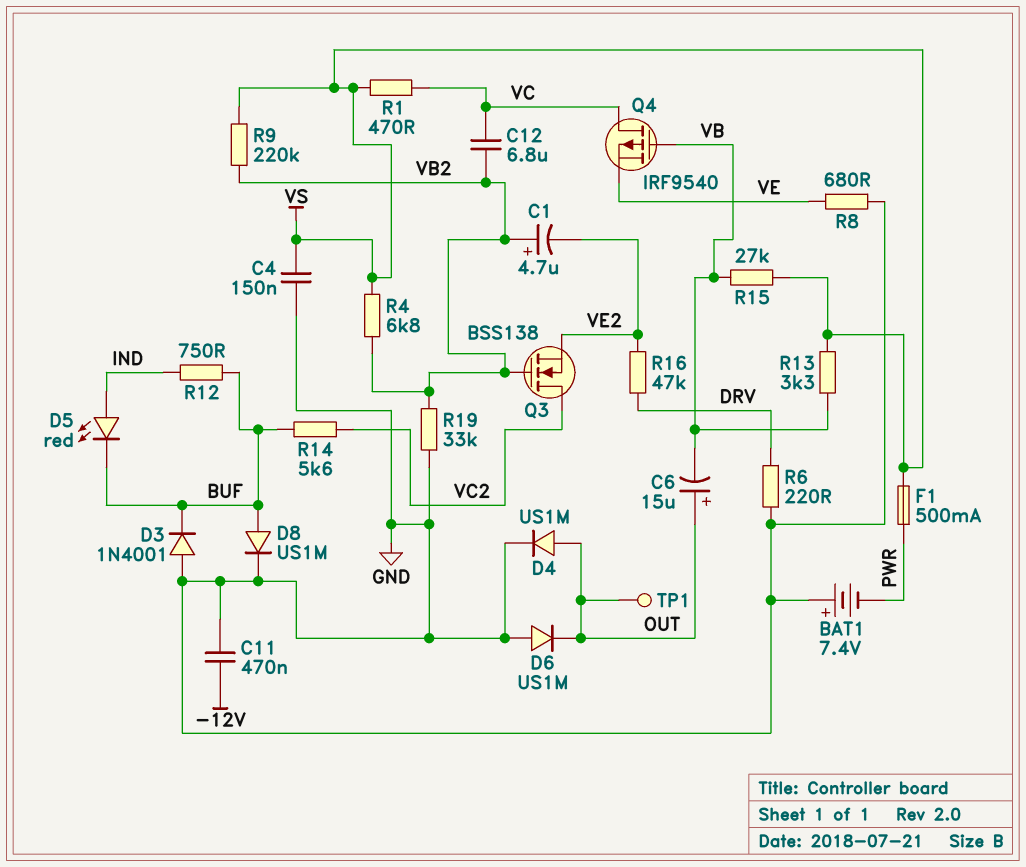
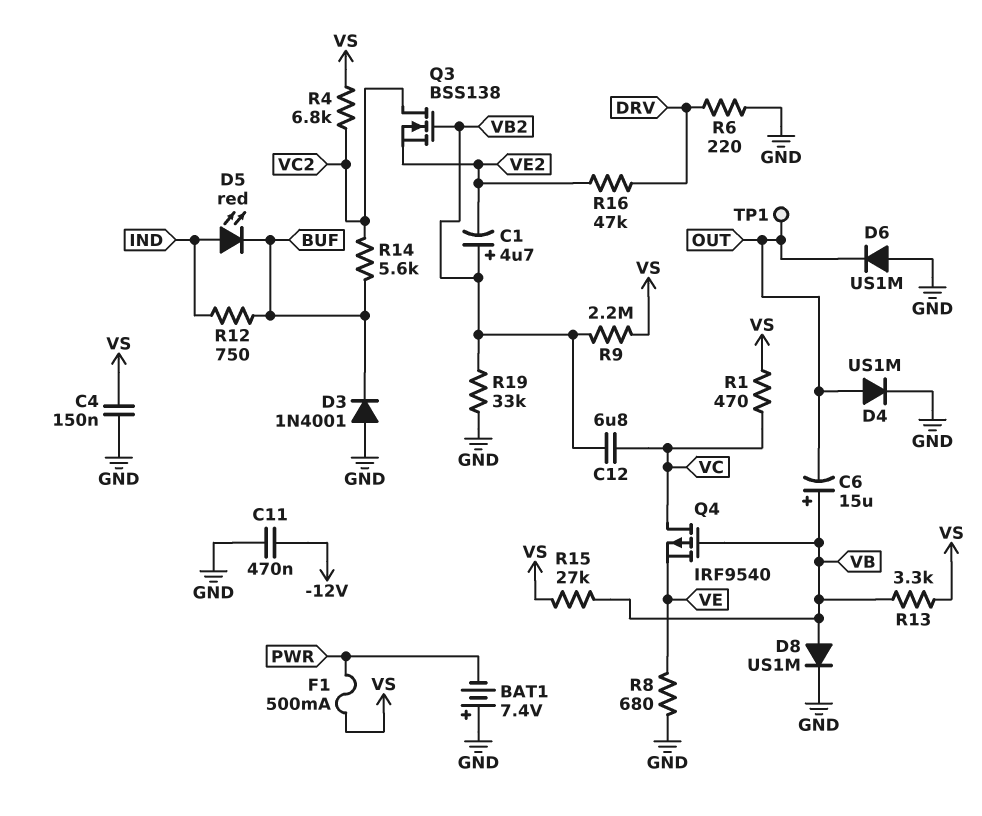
C6: 15uF (plus OUT, minus VB) -> 15uF (plus VB, minus OUT)
D8: diode US1M (A BUF, K GND) -> diode US1M (A VB, K GND)
R4: 6.8k (VB2, VS) -> 6.8k (VC2, VS)
R9: 220k (VB2, VS) -> 2.2M (VB2, VS)

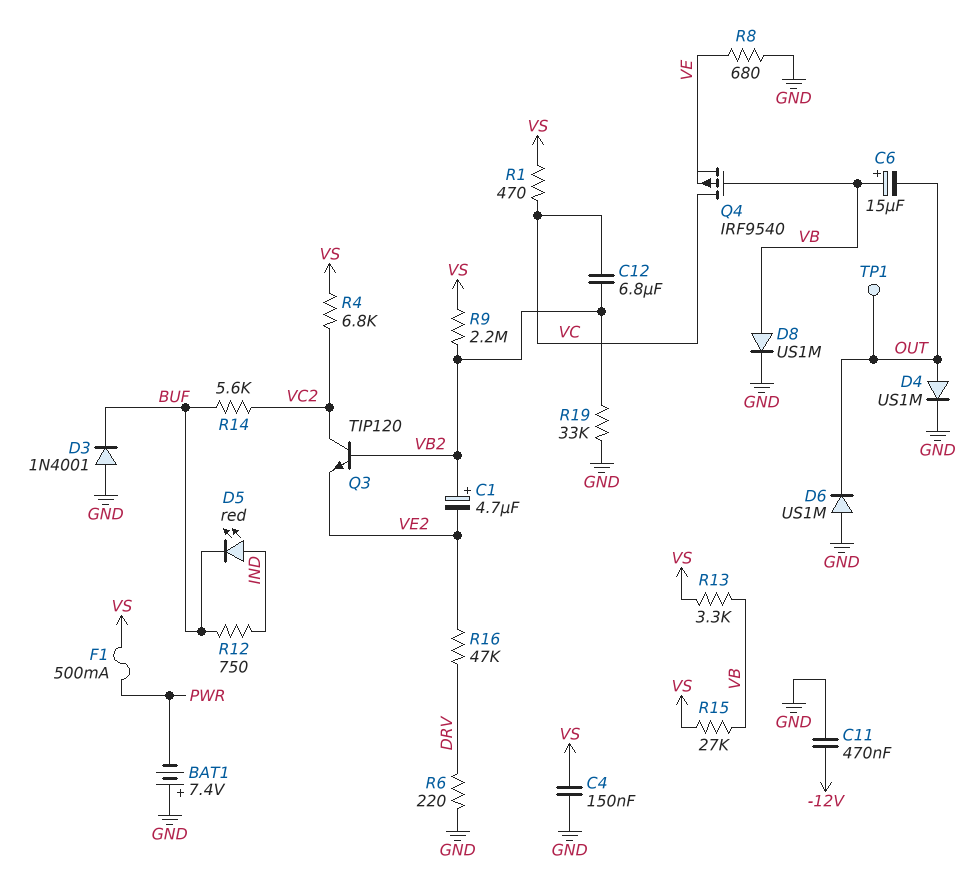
Q3: NMOS BSS138 (G VB2, D VC2, S VE2) -> NPN TIP120 (B VB2, C VC2, E VE2)

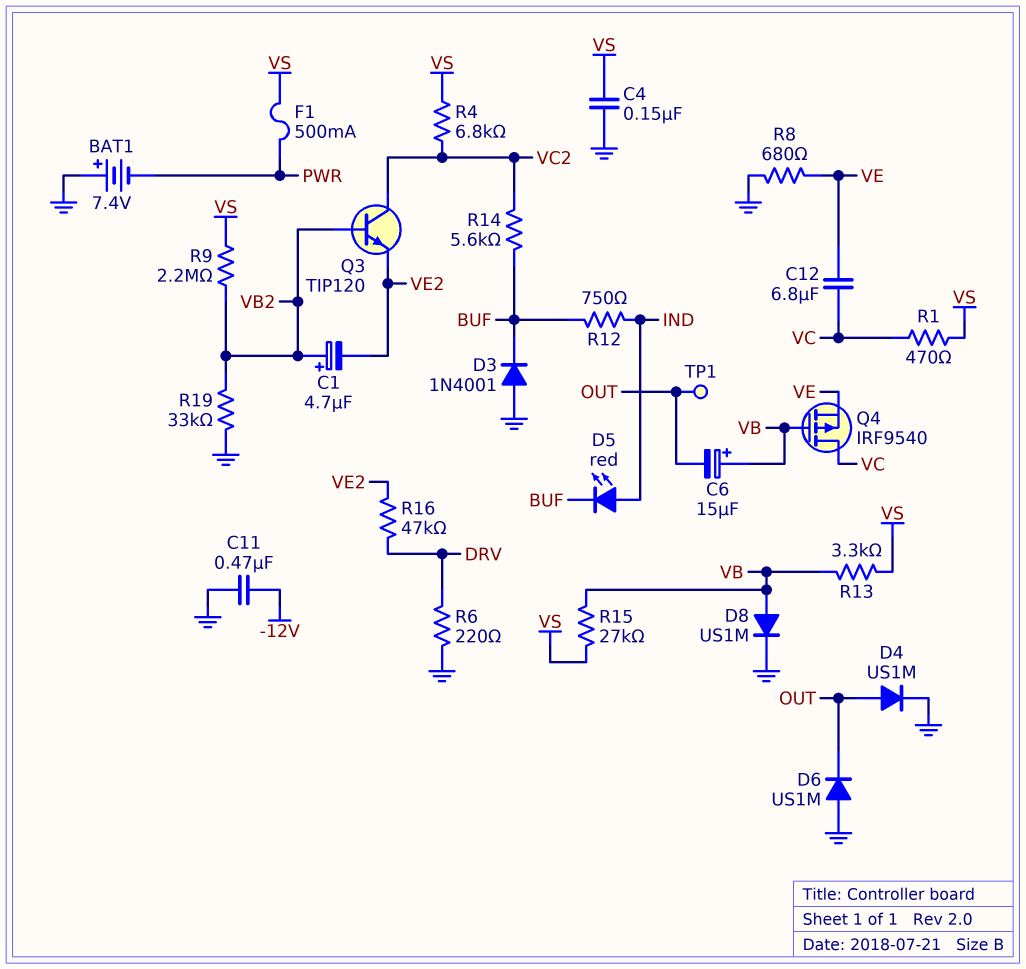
C12: 6.8uF (VB2, VC) -> 6.8uF (VC, VE)

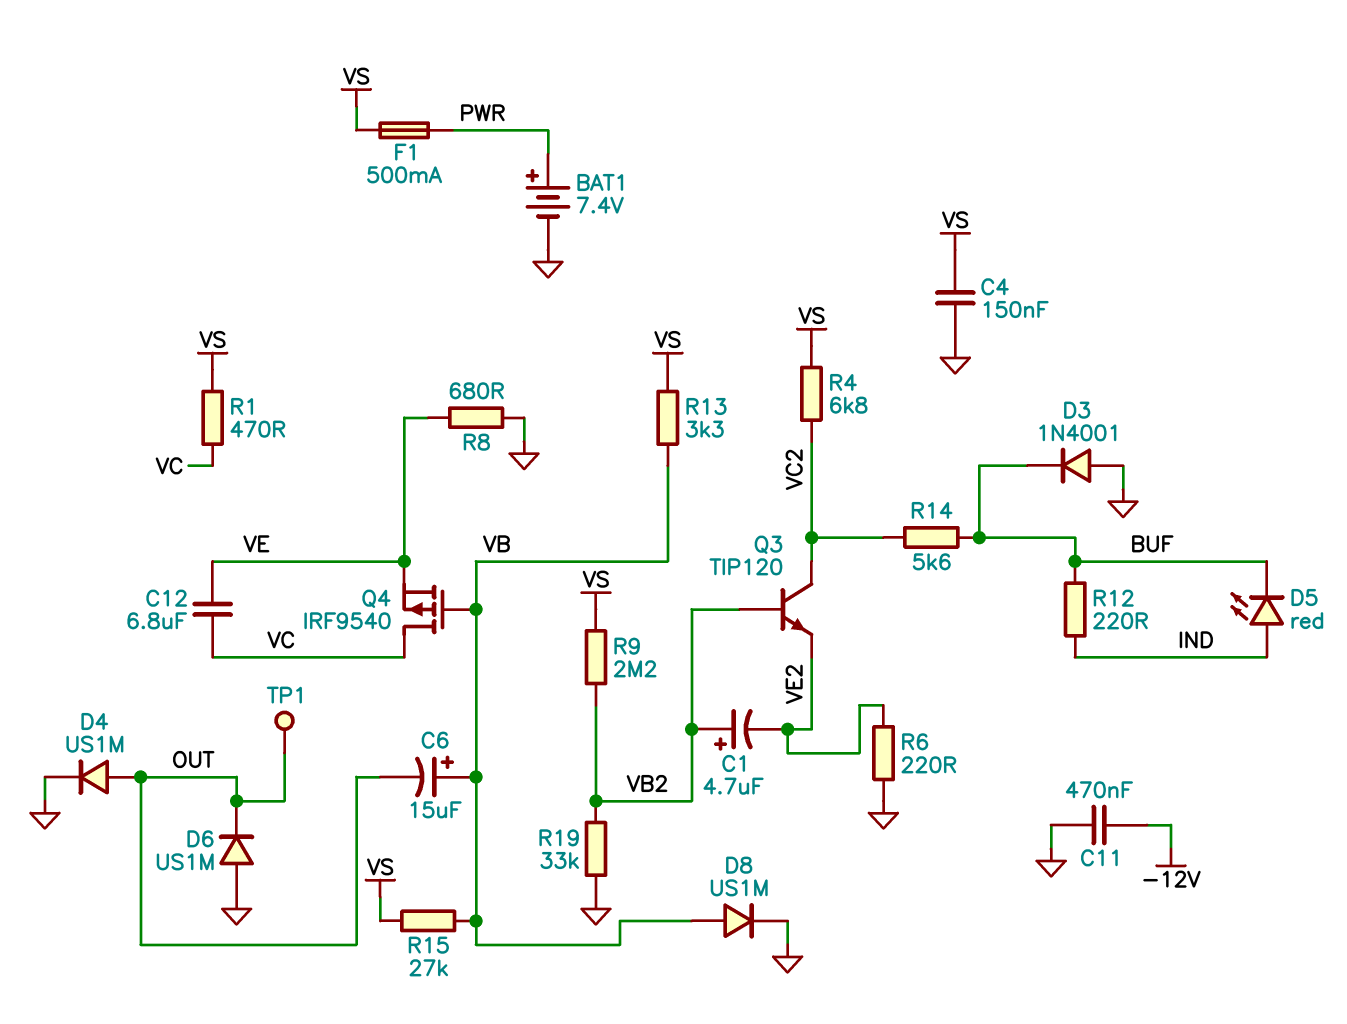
BAT1: 7.4V (plus GND, minus PWR) -> 7.4V (plus PWR, minus GND)
R6: 220 (DRV, GND) -> 220 (GND, VE2)
R12: 750 (BUF, IND) -> 220 (BUF, IND)
R16: 47k (DRV, VE2) -> none

